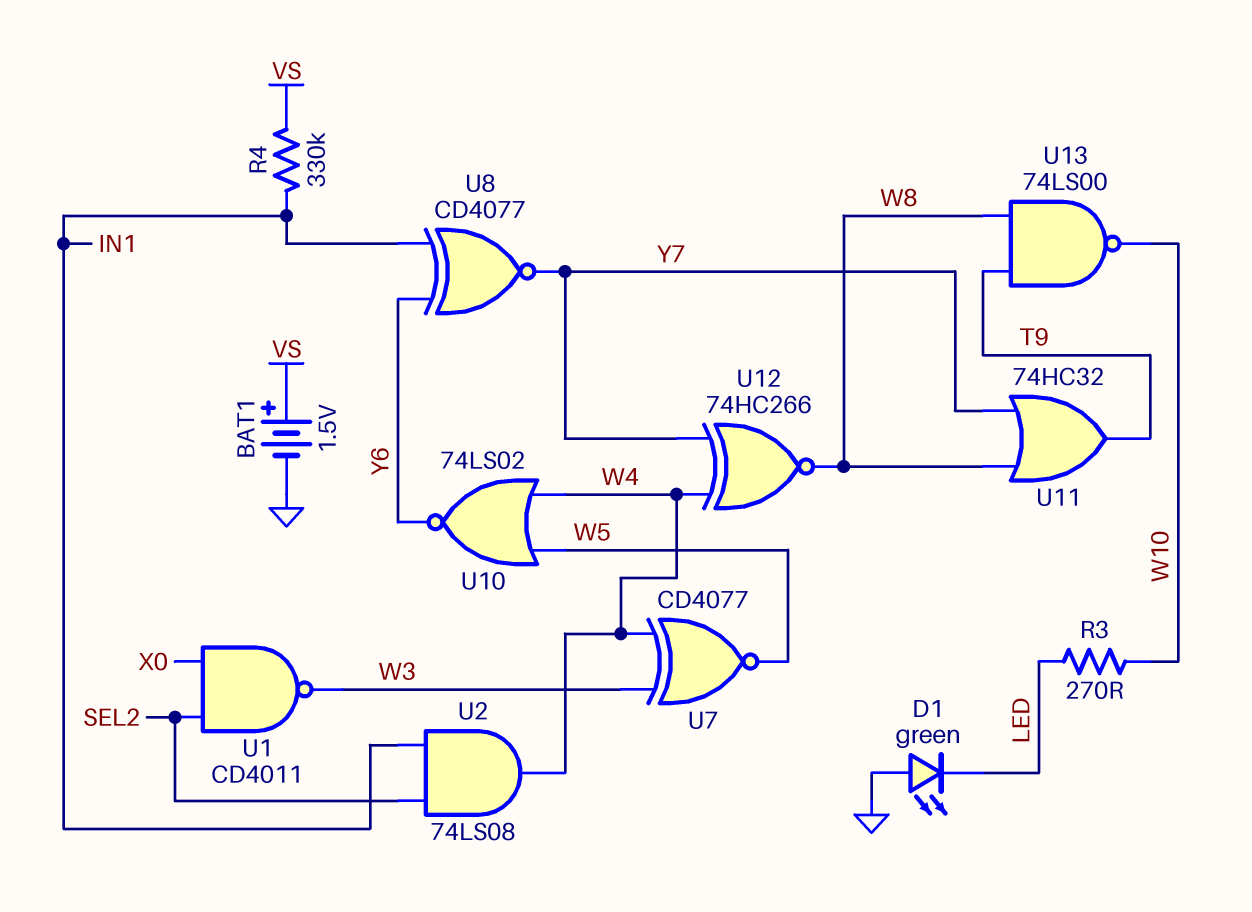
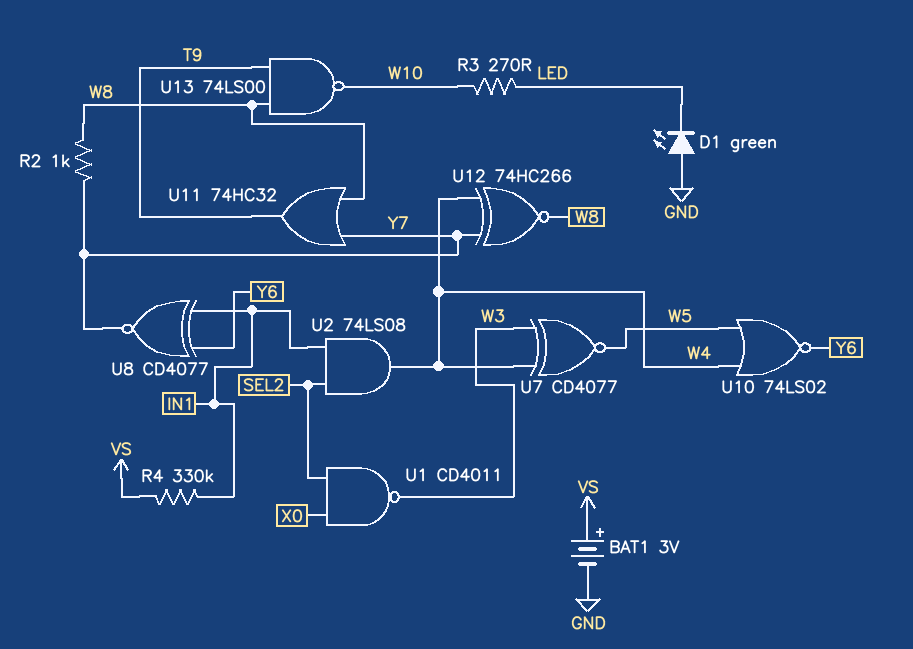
BAT1: 1.5V (plus VS, minus GND) -> 3V (plus VS, minus GND)
R2: none -> 1k (W8, Y7)

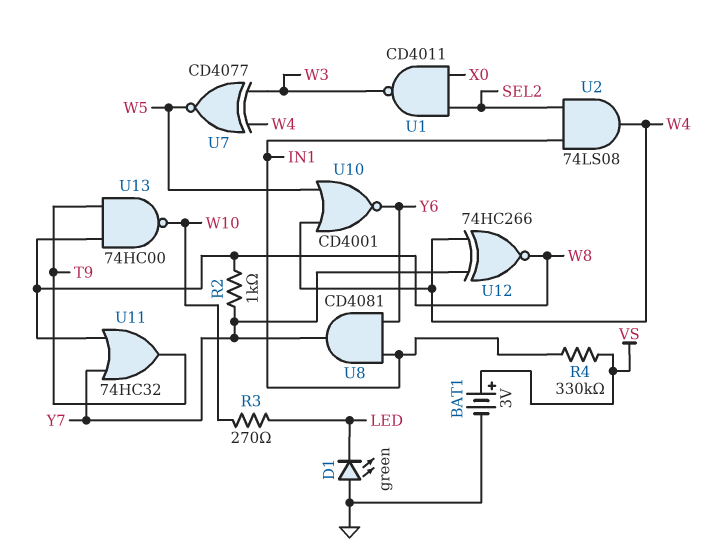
U8: XNOR CD4077 (in IN1, in Y6, out Y7) -> AND CD4081 (in IN1, in Y6, out Y7)
U10: NOR 74LS02 (in W4, in W5, out Y6) -> NOR CD4001 (in W4, in W5, out Y6)
U13: NAND 74LS00 (in T9, in W8, out W10) -> NAND 74HC00 (in T9, in W8, out W10)

